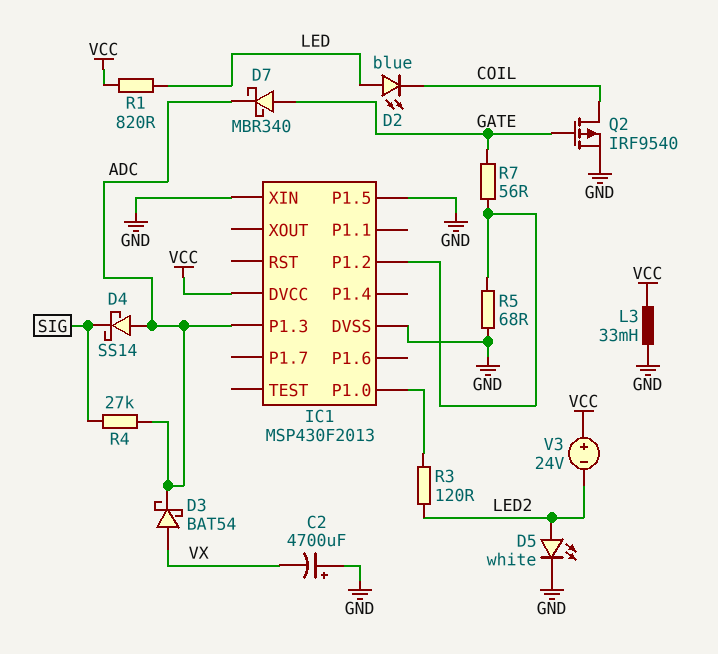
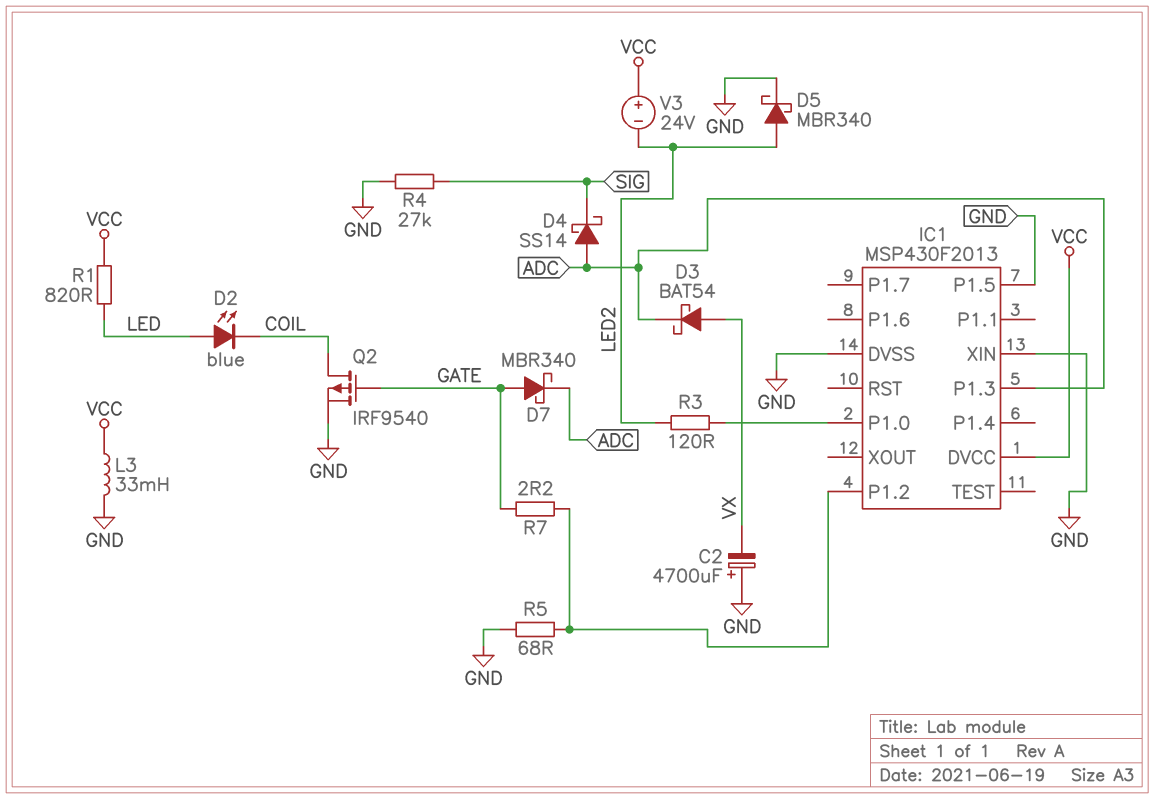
D5: LED white (A LED2, K GND) -> schottky MBR340 (A LED2, K GND)
R4: 27k (ADC, SIG) -> 27k (GND, SIG)
R7: 56 (GATE, IC1/P1.2) -> 2.2 (GATE, IC1/P1.2)

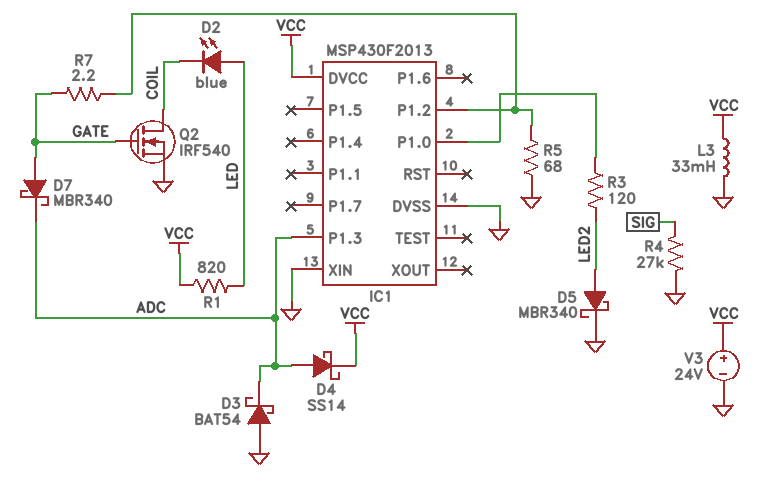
C2: 4700uF (plus GND, minus VX) -> none
D3: schottky BAT54 (A VX, K ADC) -> schottky BAT54 (A GND, K ADC)
D4: schottky SS14 (A ADC, K SIG) -> schottky SS14 (A ADC, K VCC)
IC1 pin P1.5: GND -> none
Q2: PMOS IRF9540 (G GATE, D COIL, S GND) -> NMOS IRF540 (G GATE, D COIL, S GND)
V3: 24V (plus VCC, minus LED2) -> 24V (plus VCC, minus GND)

